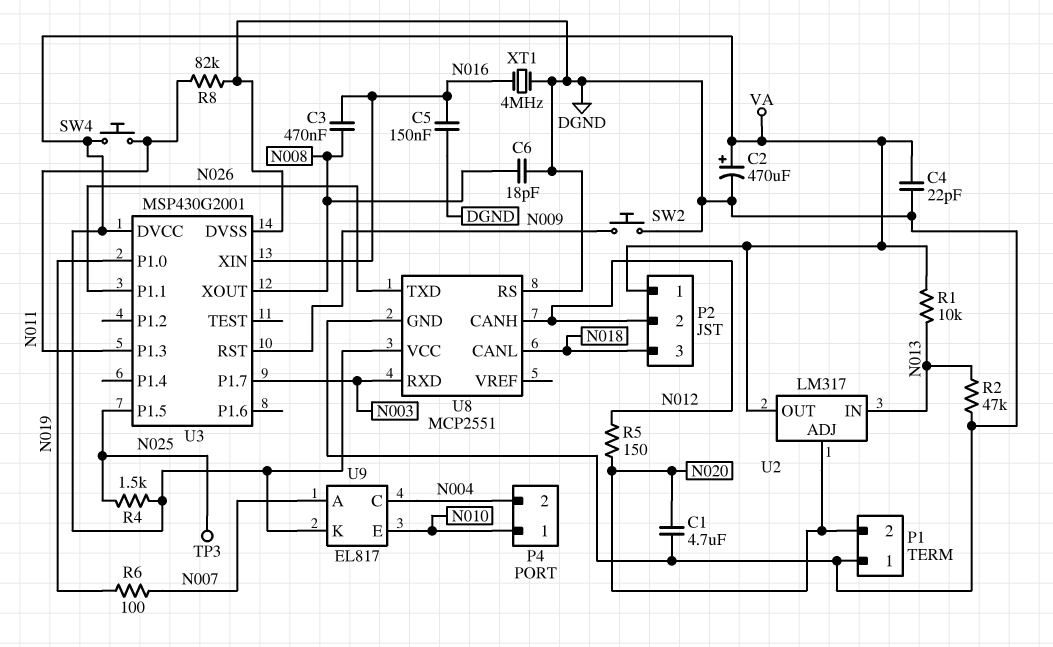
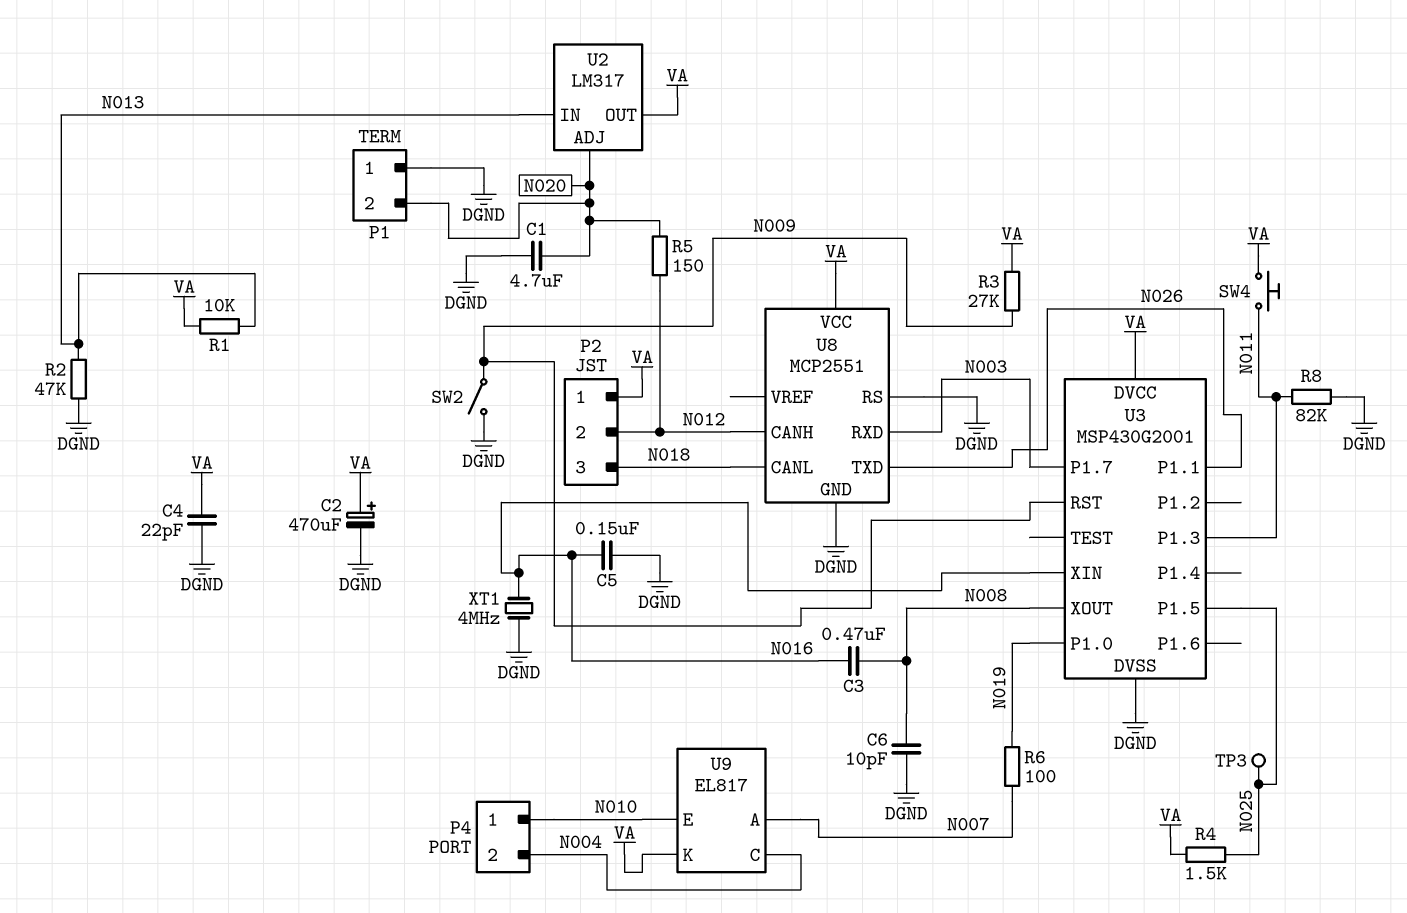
C6: 18pF (DGND, N008) -> 10pF (DGND, N008)
R3: none -> 27k (N009, VA)
SW2: button (DGND, N009) -> switch (DGND, N009)

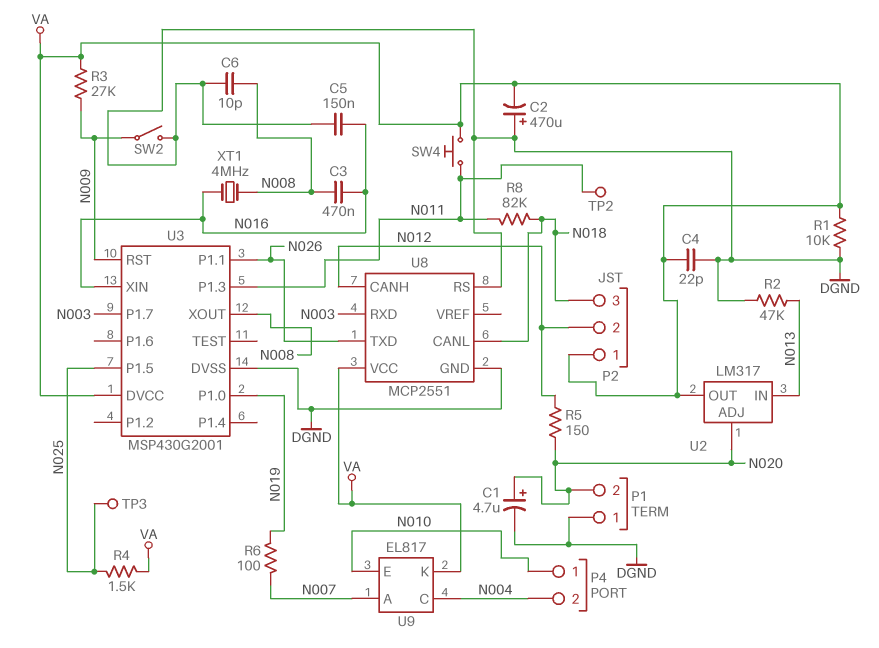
C1: 4.7uF (DGND, N020) -> 4.7uF (plus N020, minus DGND)
C2: 470uF (plus VA, minus DGND) -> 470uF (plus DGND, minus VA)
R1: 10k (N013, VA) -> 10k (DGND, VA)
R8: 82k (DGND, N011) -> 82k (N011, N018)
TP2: none -> test point (N011)
XT1: 4MHz (DGND, N016) -> 4MHz (N008, N016)

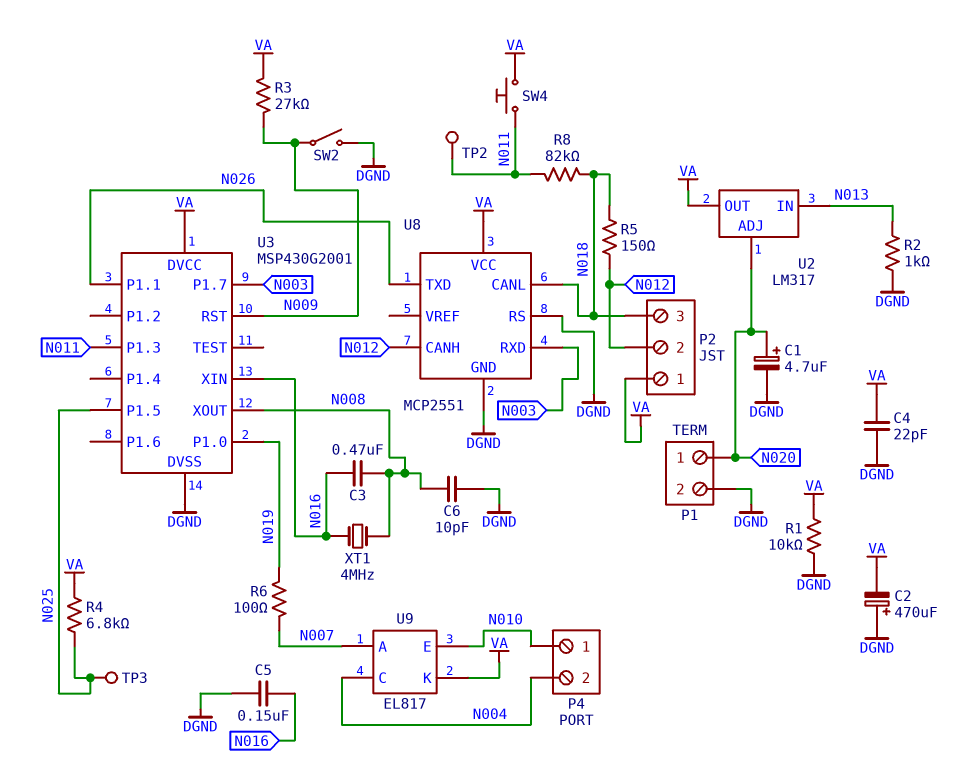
P1 pin 1: DGND -> N020
P1 pin 2: N020 -> DGND
R2: 47k (DGND, N013) -> 1k (DGND, N013)
R4: 1.5k (N025, VA) -> 6.8k (N025, VA)
R5: 150 (N012, N020) -> 150 (N012, N018)

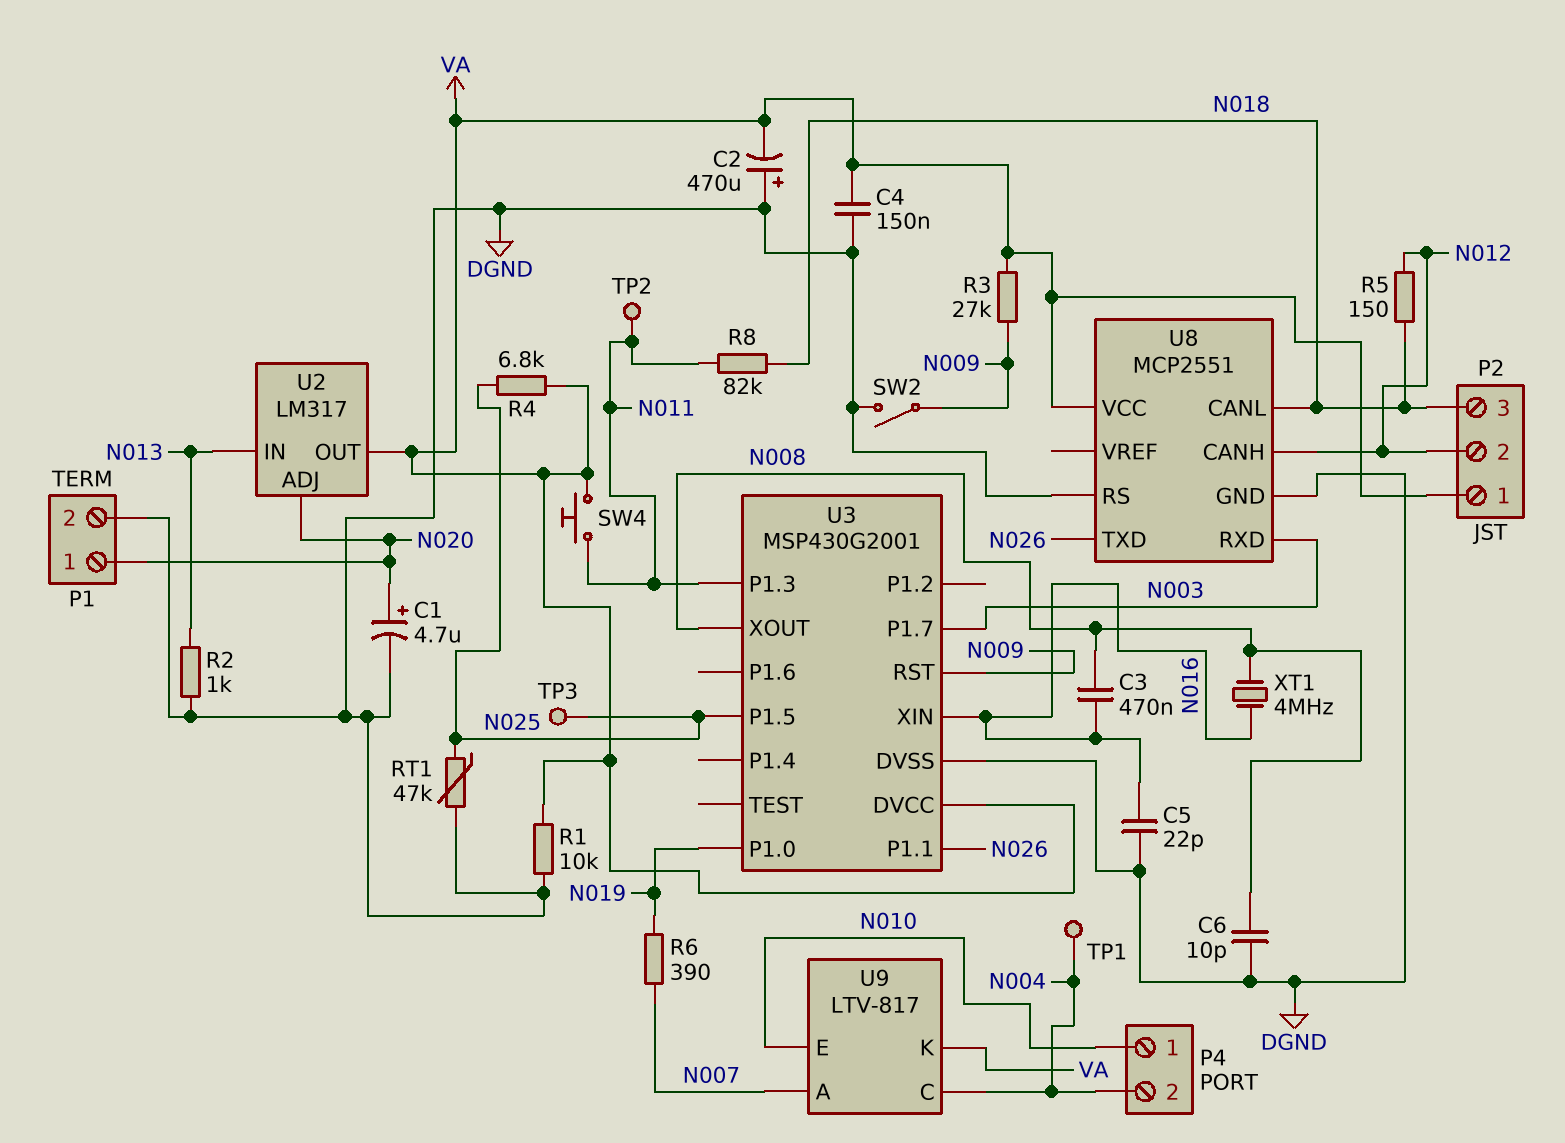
C4: 22pF (DGND, VA) -> 150nF (DGND, VA)
C5: 150nF (DGND, N016) -> 22pF (DGND, N016)
R6: 100 (N007, N019) -> 390 (N007, N019)
RT1: none -> 47k (DGND, N025)
TP1: none -> test point (N004)
U9: EL817 -> LTV-817

